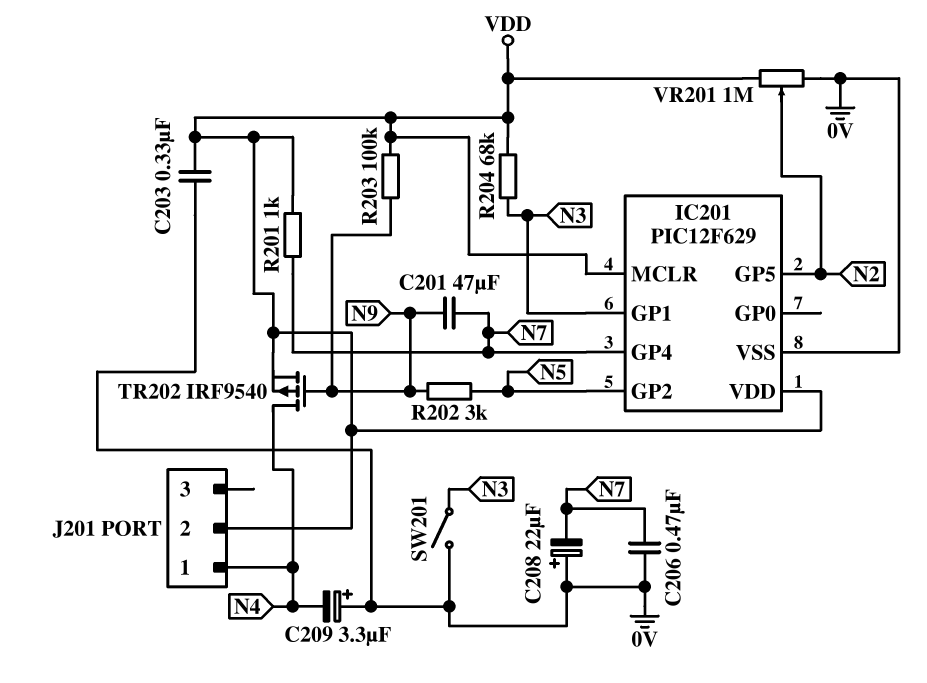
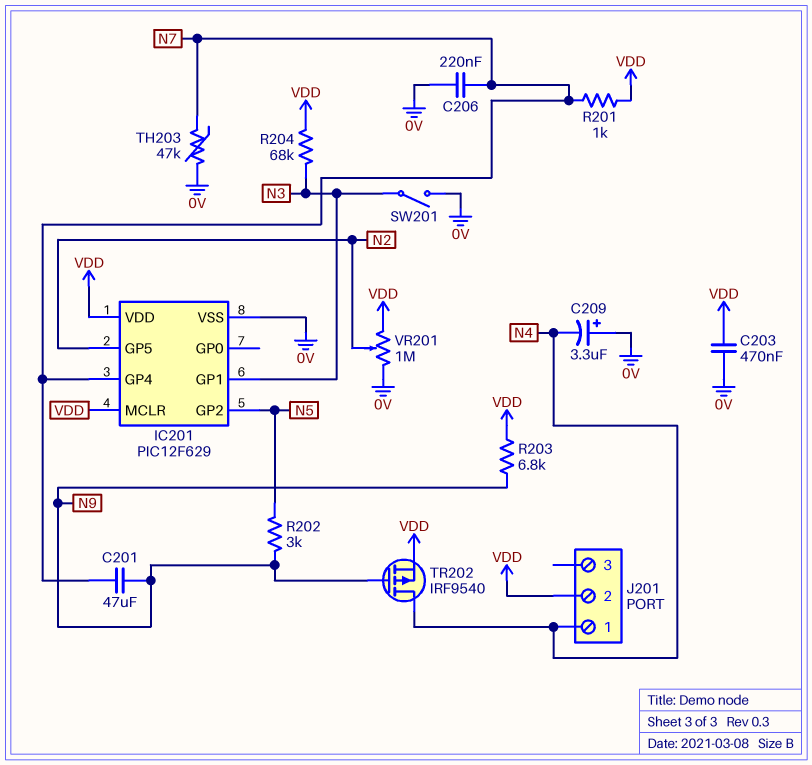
C203: 330nF (0V, VDD) -> 470nF (0V, VDD)
C206: 470nF (0V, N7) -> 220nF (0V, N7)
C208: 22uF (plus 0V, minus N7) -> none
R203: 100k (N9, VDD) -> 6.8k (N9, VDD)
TH203: none -> 47k (0V, N7)

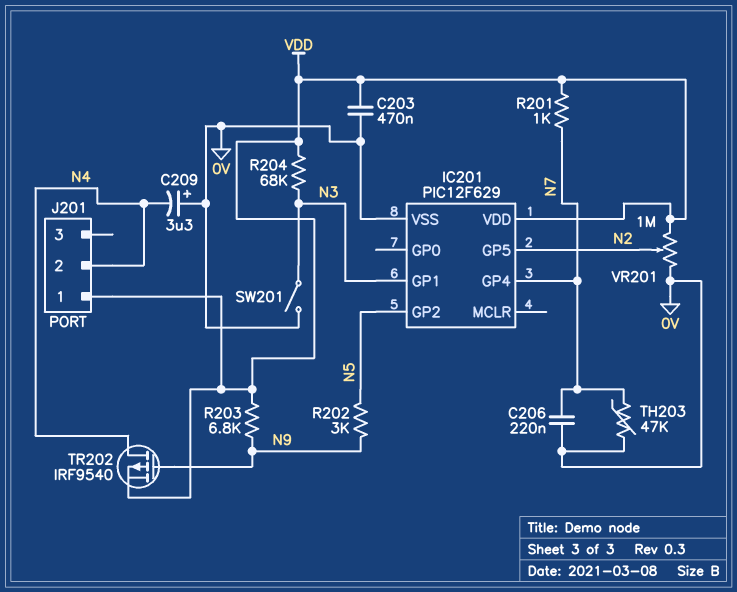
C201: 47uF (N7, N9) -> none
IC201 pin MCLR: VDD -> none
J201 pin 1: N4 -> VDD
J201 pin 2: VDD -> N4

